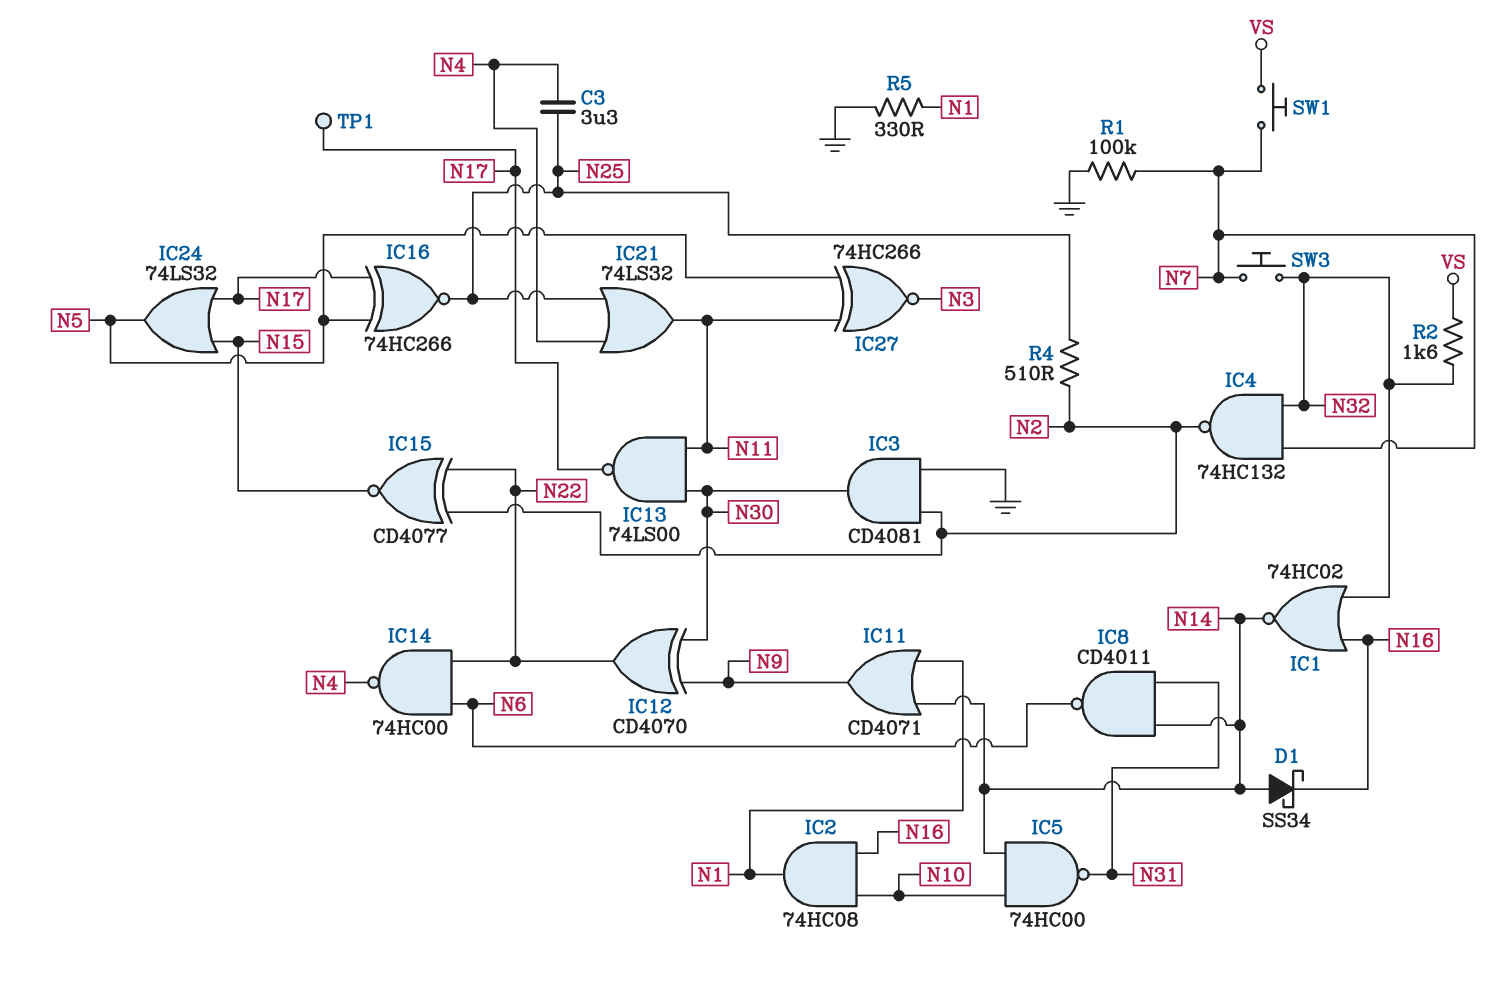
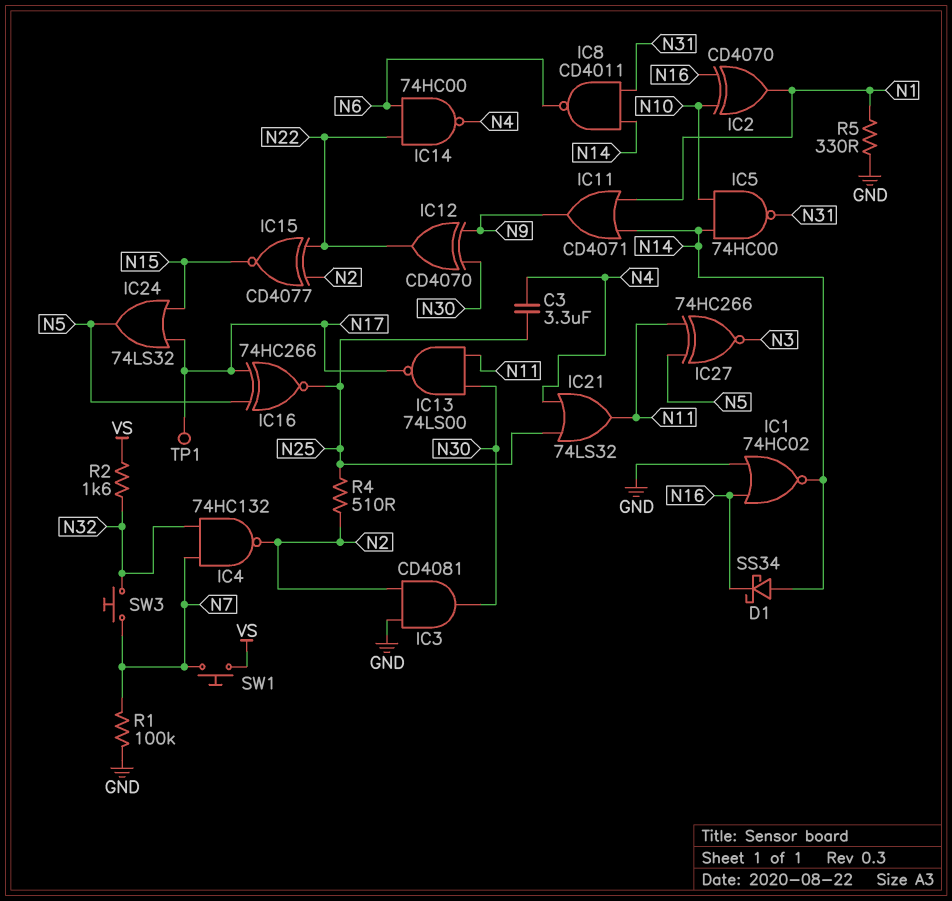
IC1: NOR 74HC02 (in N16, in N32, out N14) -> NOR 74HC02 (in GND, in N16, out N14)
IC2: AND 74HC08 (in N10, in N16, out N1) -> XOR CD4070 (in N10, in N16, out N1)

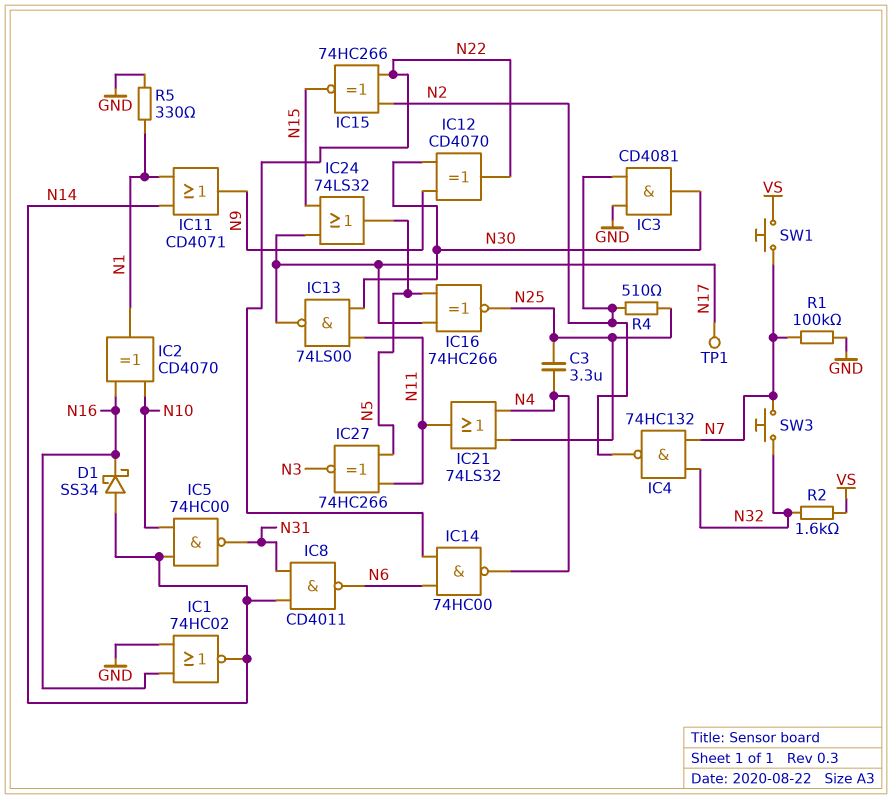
IC15: XNOR CD4077 (in N2, in N22, out N15) -> XNOR 74HC266 (in N2, in N22, out N15)

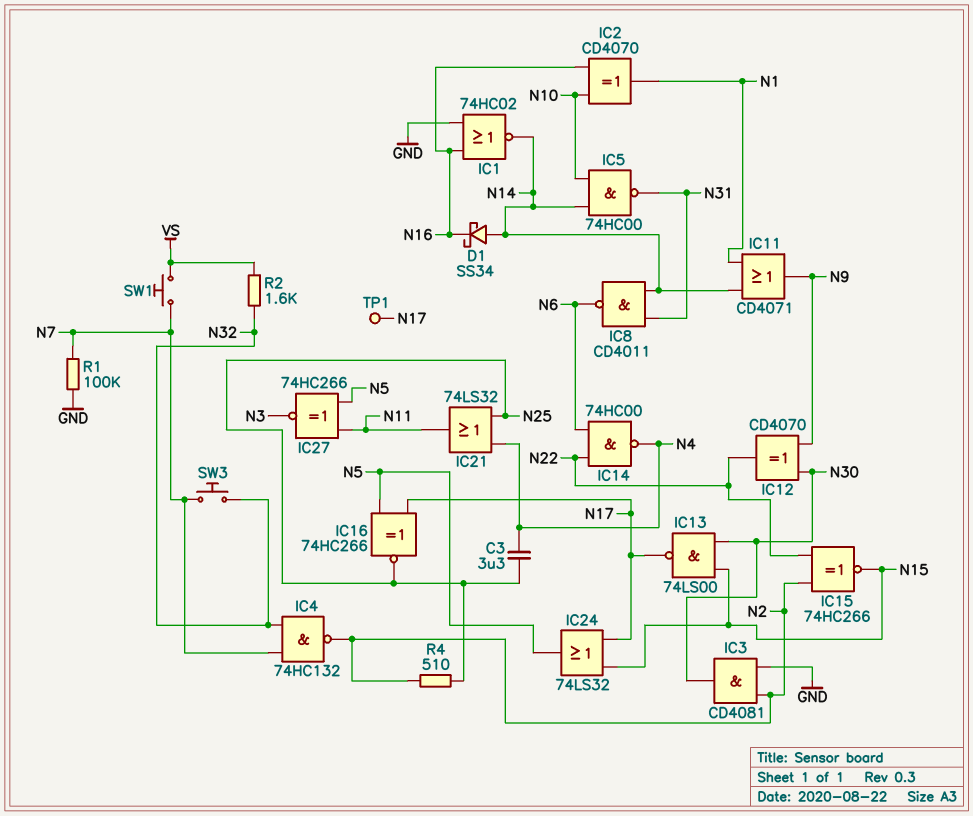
IC13: NAND 74LS00 (in N11, in N30, out N17) -> NAND 74LS00 (in N15, in N30, out N17)
R5: 330 (GND, N1) -> none

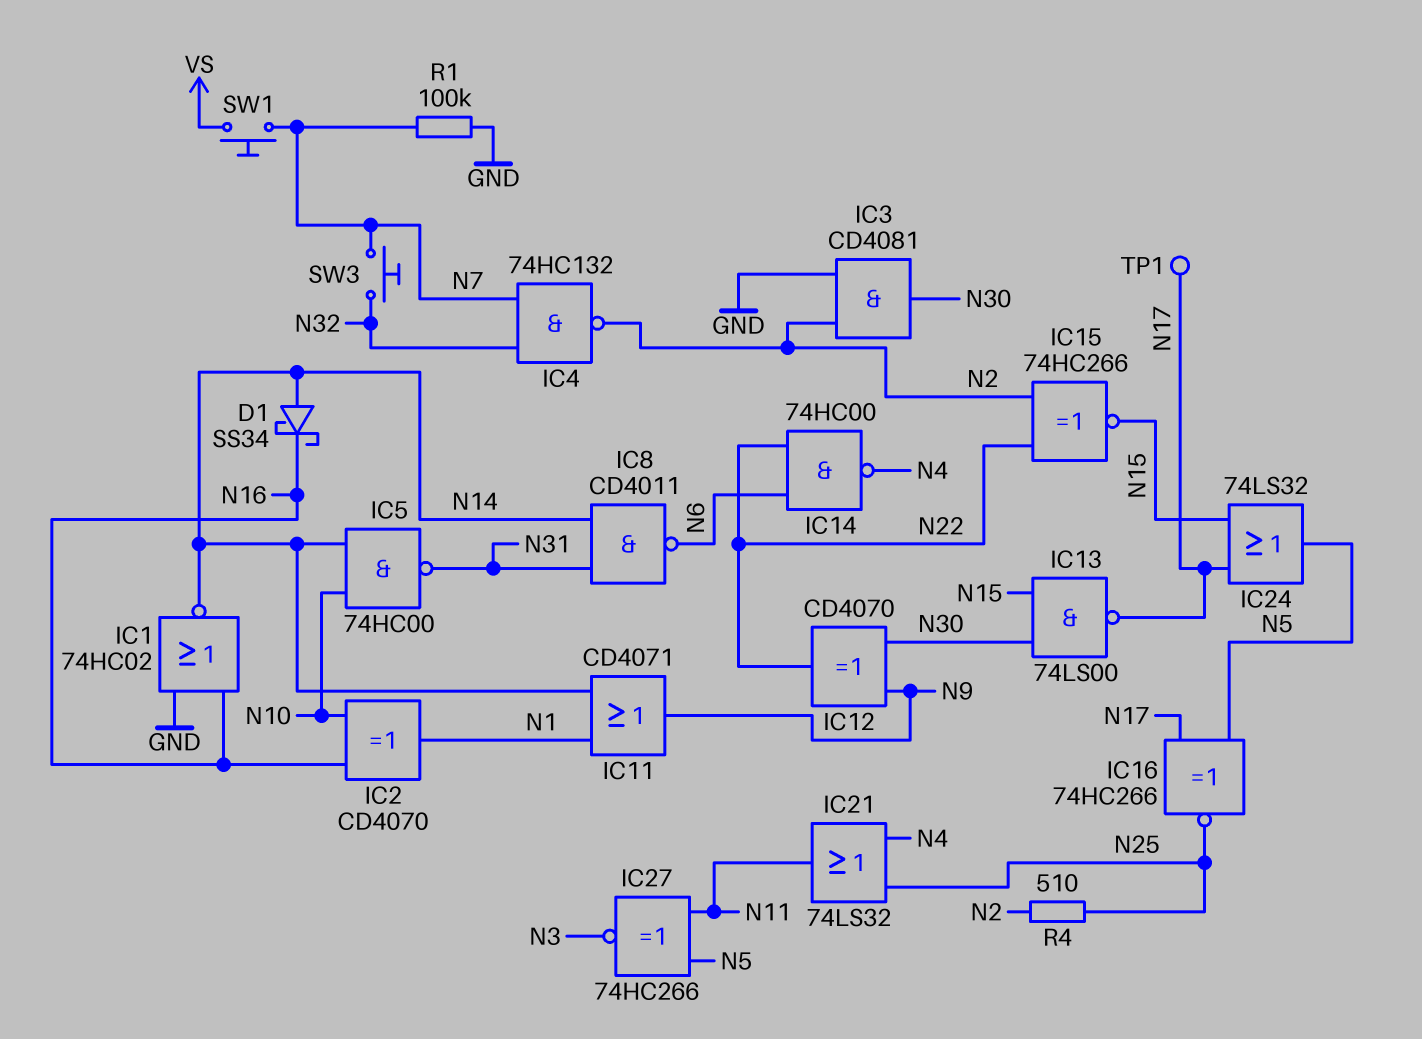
C3: 3.3uF (N4, N25) -> none
R2: 1.6k (N32, VS) -> none

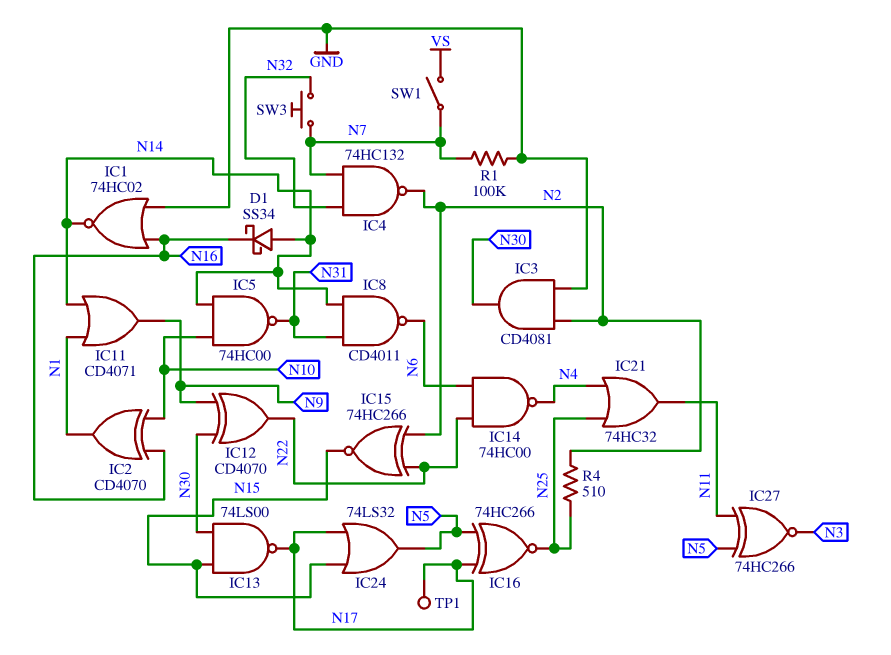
IC21: OR 74LS32 (in N4, in N25, out N11) -> OR 74HC32 (in N4, in N25, out N11)
SW1: button (N7, VS) -> switch (N7, VS)

